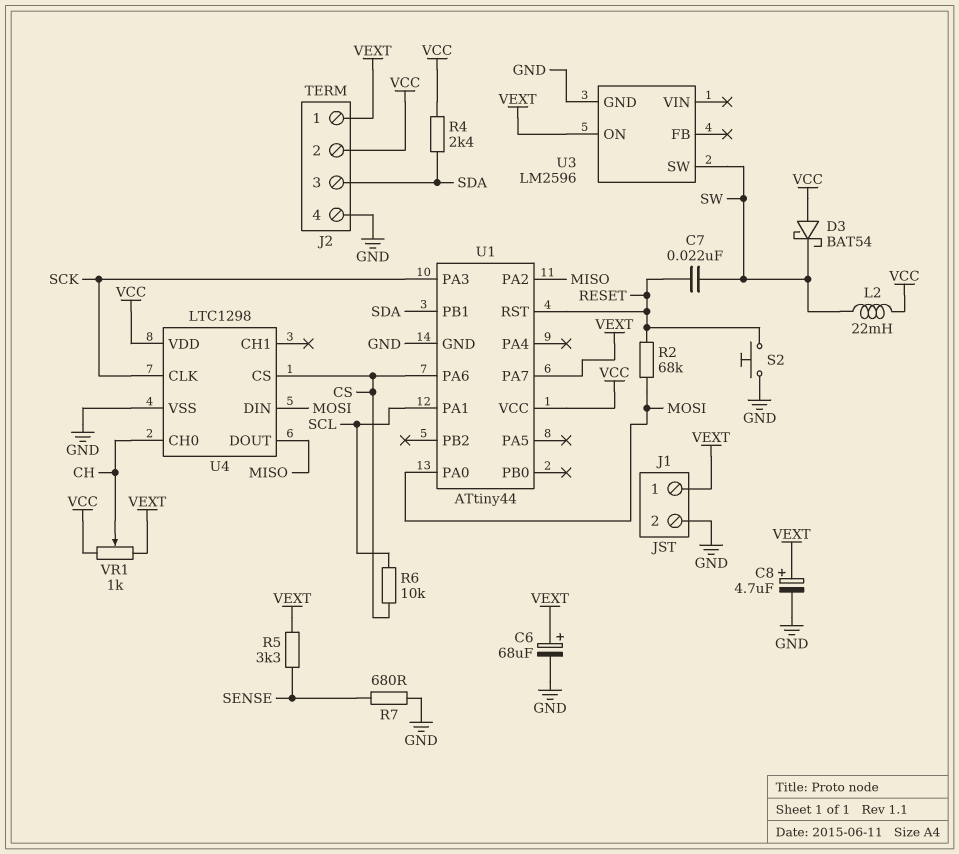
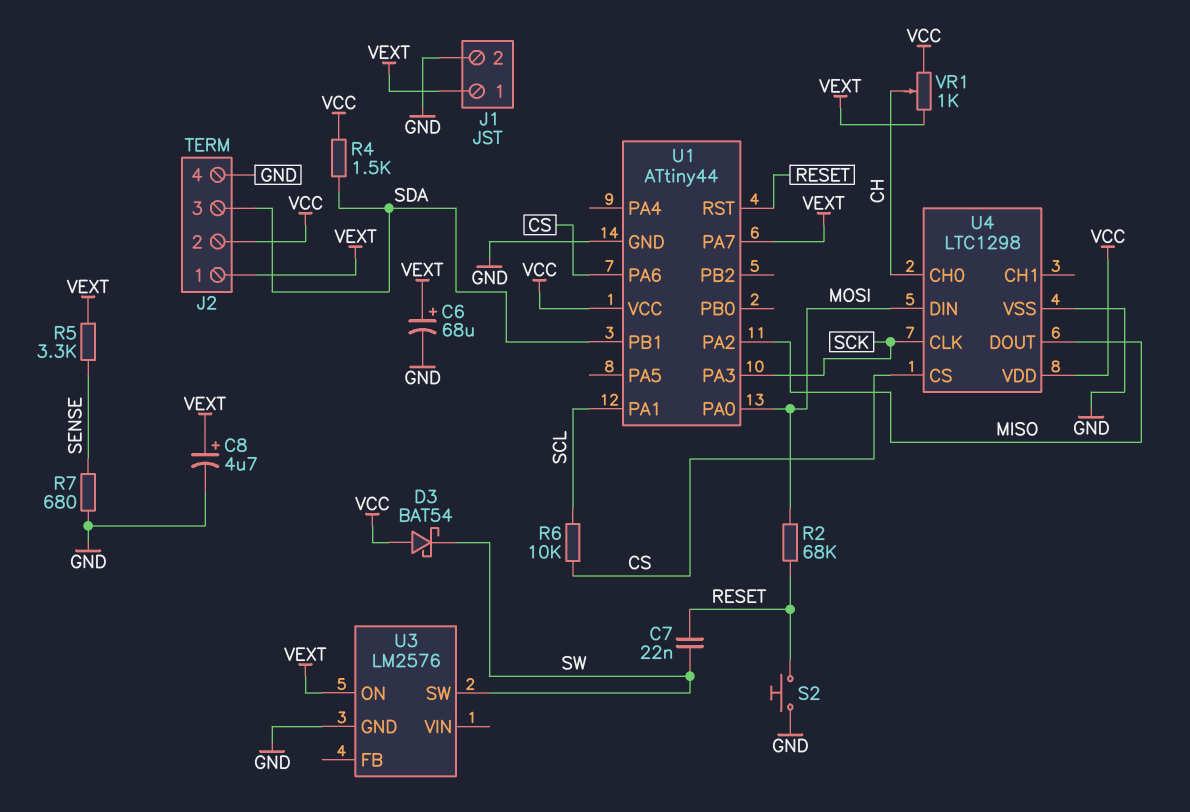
L2: 22mH (SW, VCC) -> none
R4: 2.4k (SDA, VCC) -> 1.5k (SDA, VCC)
U3: LM2596 -> LM2576

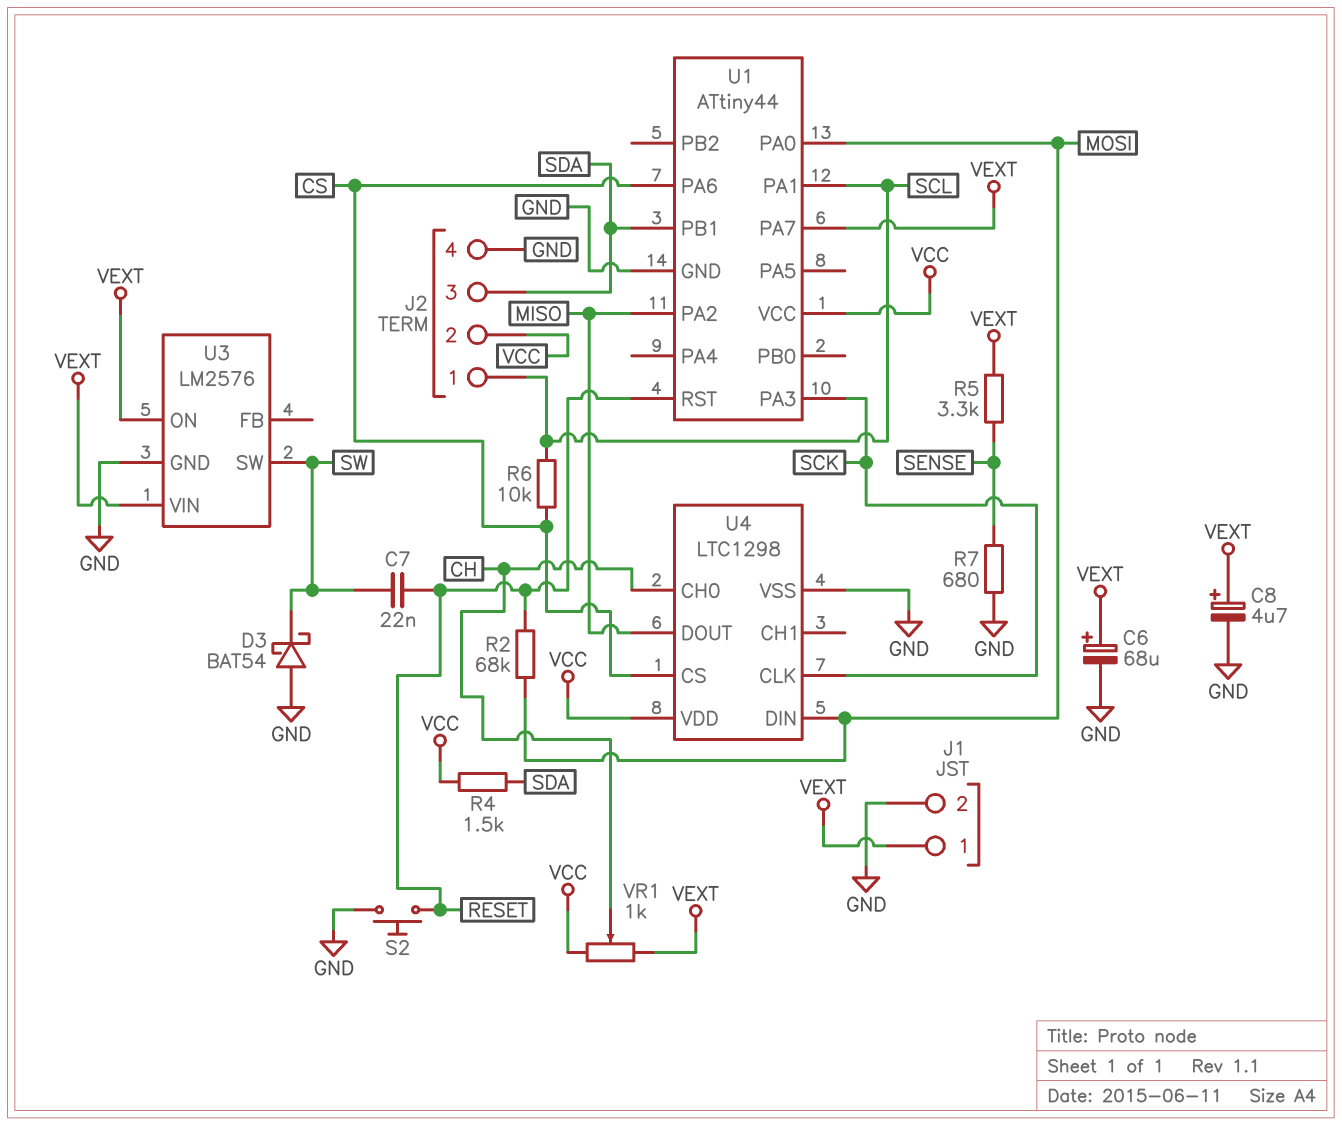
D3: schottky BAT54 (A VCC, K SW) -> schottky BAT54 (A GND, K SW)
J2 pin 1: VEXT -> SCL
U3 pin VIN: none -> VEXT

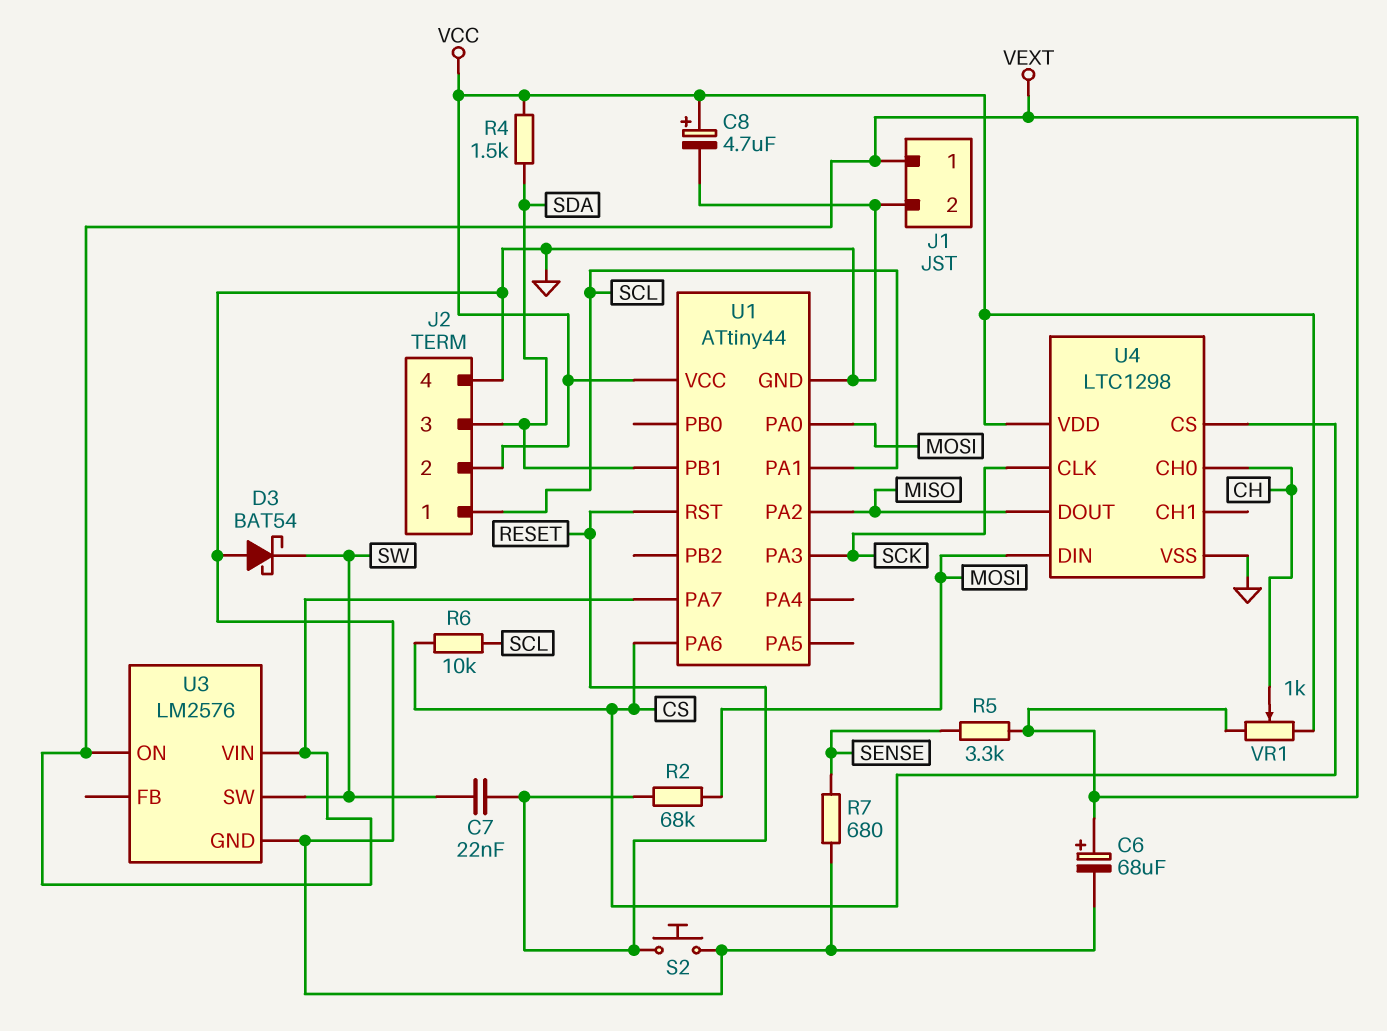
C8: 4.7uF (plus VEXT, minus GND) -> 4.7uF (plus VCC, minus GND)

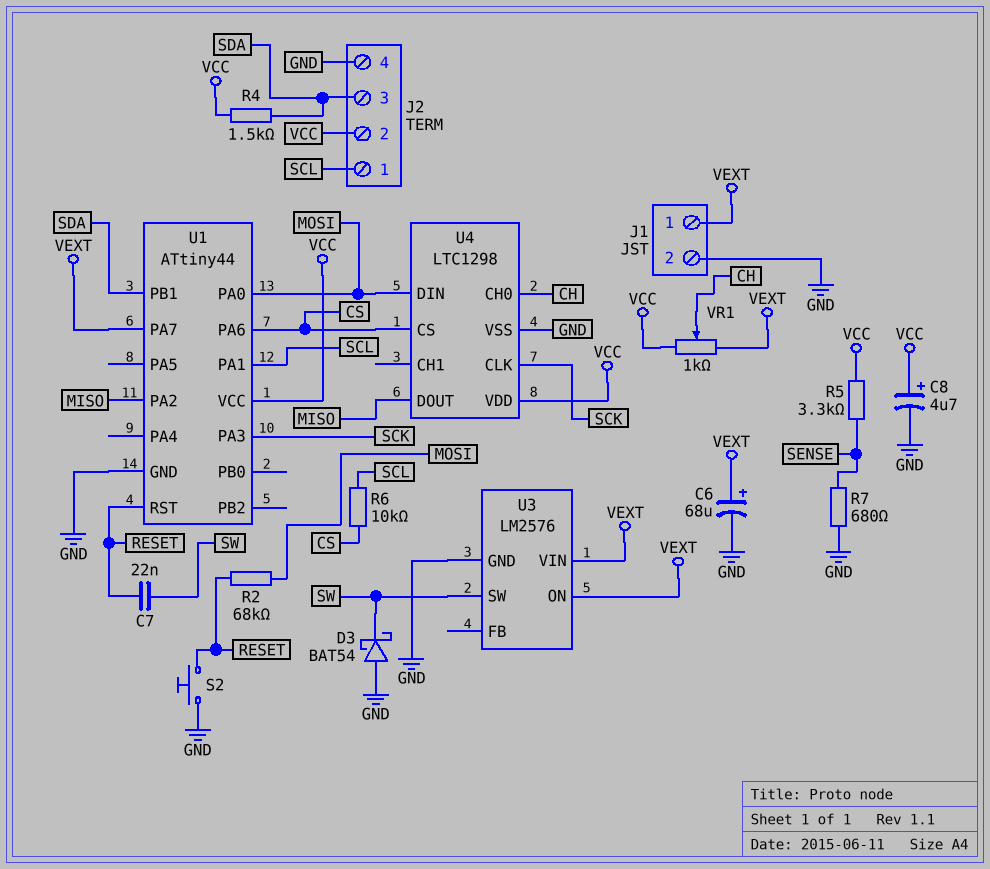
R5: 3.3k (SENSE, VEXT) -> 3.3k (SENSE, VCC)

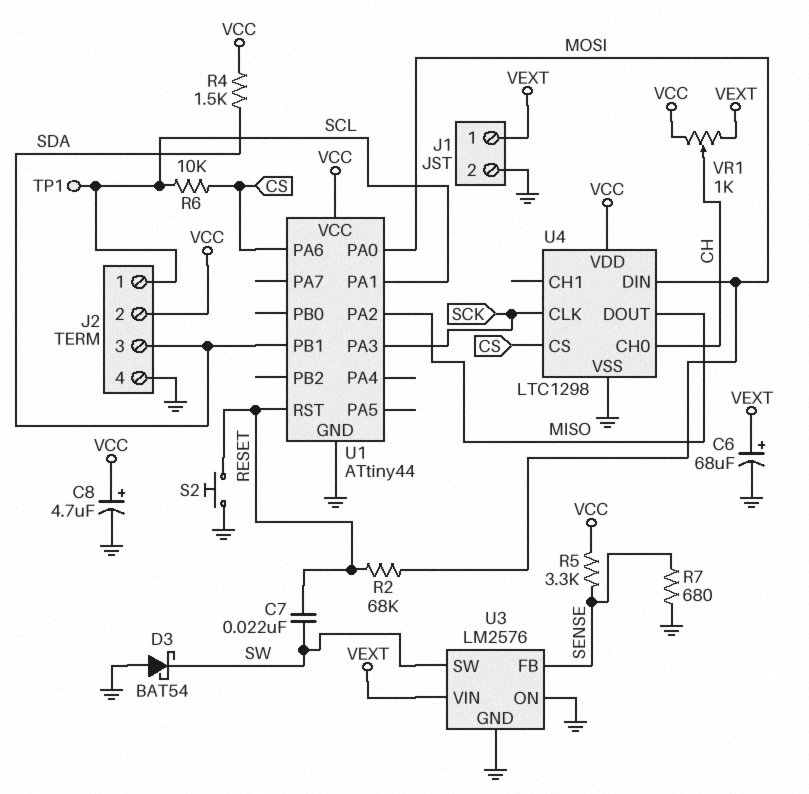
TP1: none -> test point (SCL)
U1 pin PA7: VEXT -> none
U3 pin FB: none -> SENSE
U3 pin ON: VEXT -> GND

